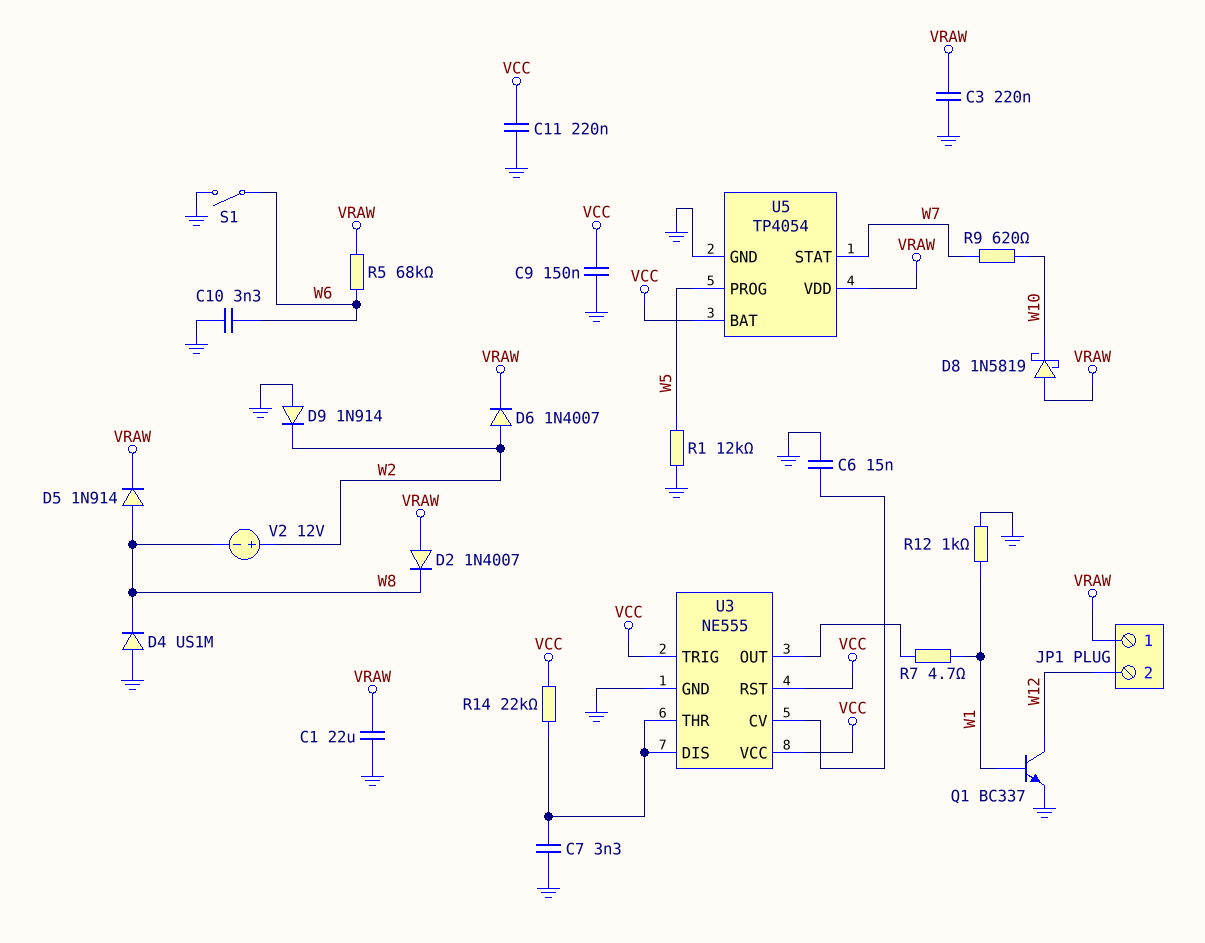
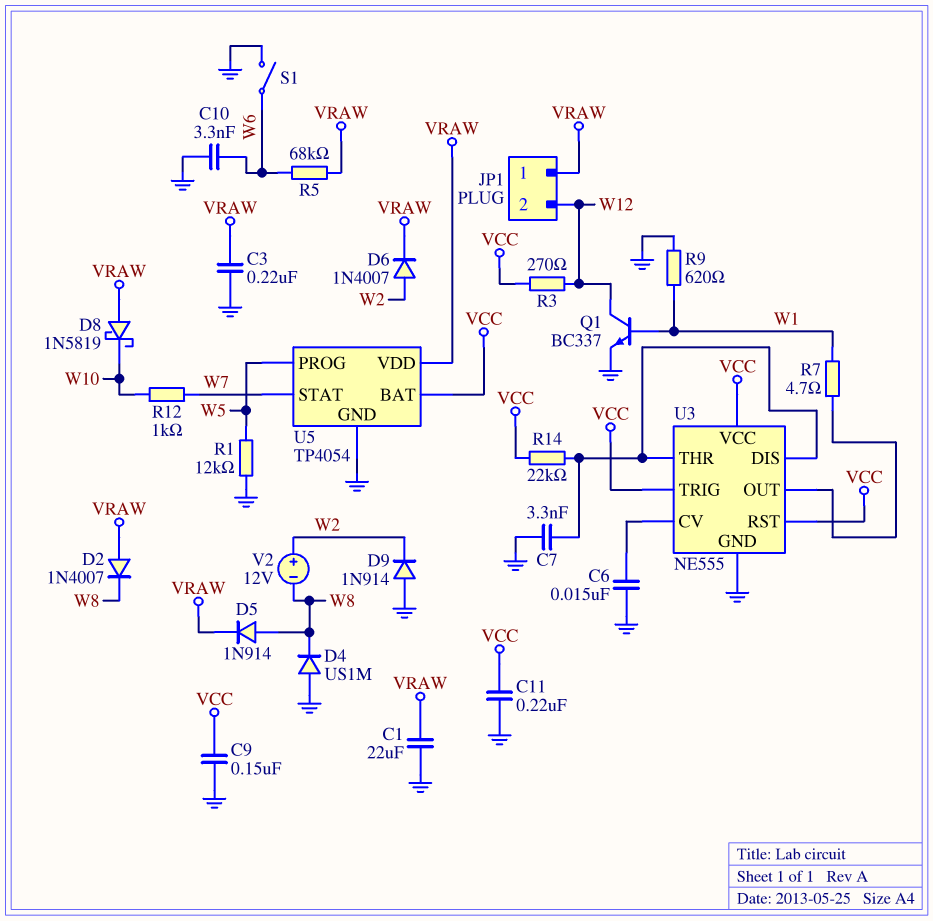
R3: none -> 270 (VCC, W12)
R9: 620 (W7, W10) -> 620 (GND, W1)
R12: 1k (GND, W1) -> 1k (W7, W10)

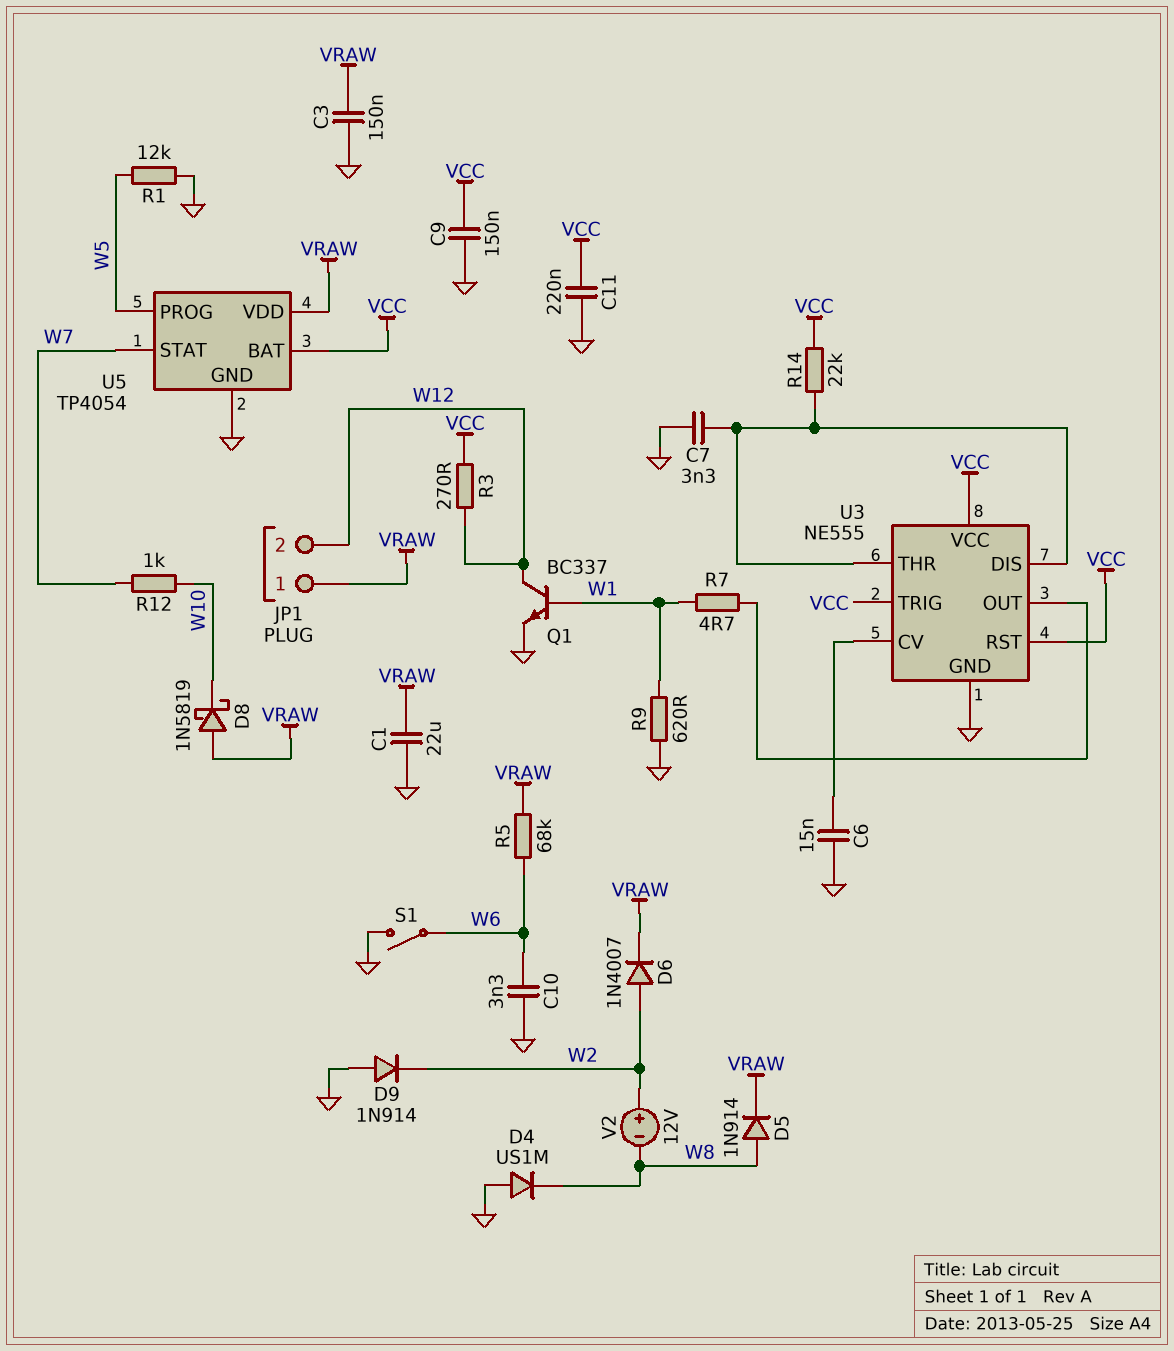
C3: 220nF (GND, VRAW) -> 150nF (GND, VRAW)
D2: diode 1N4007 (A VRAW, K W8) -> none

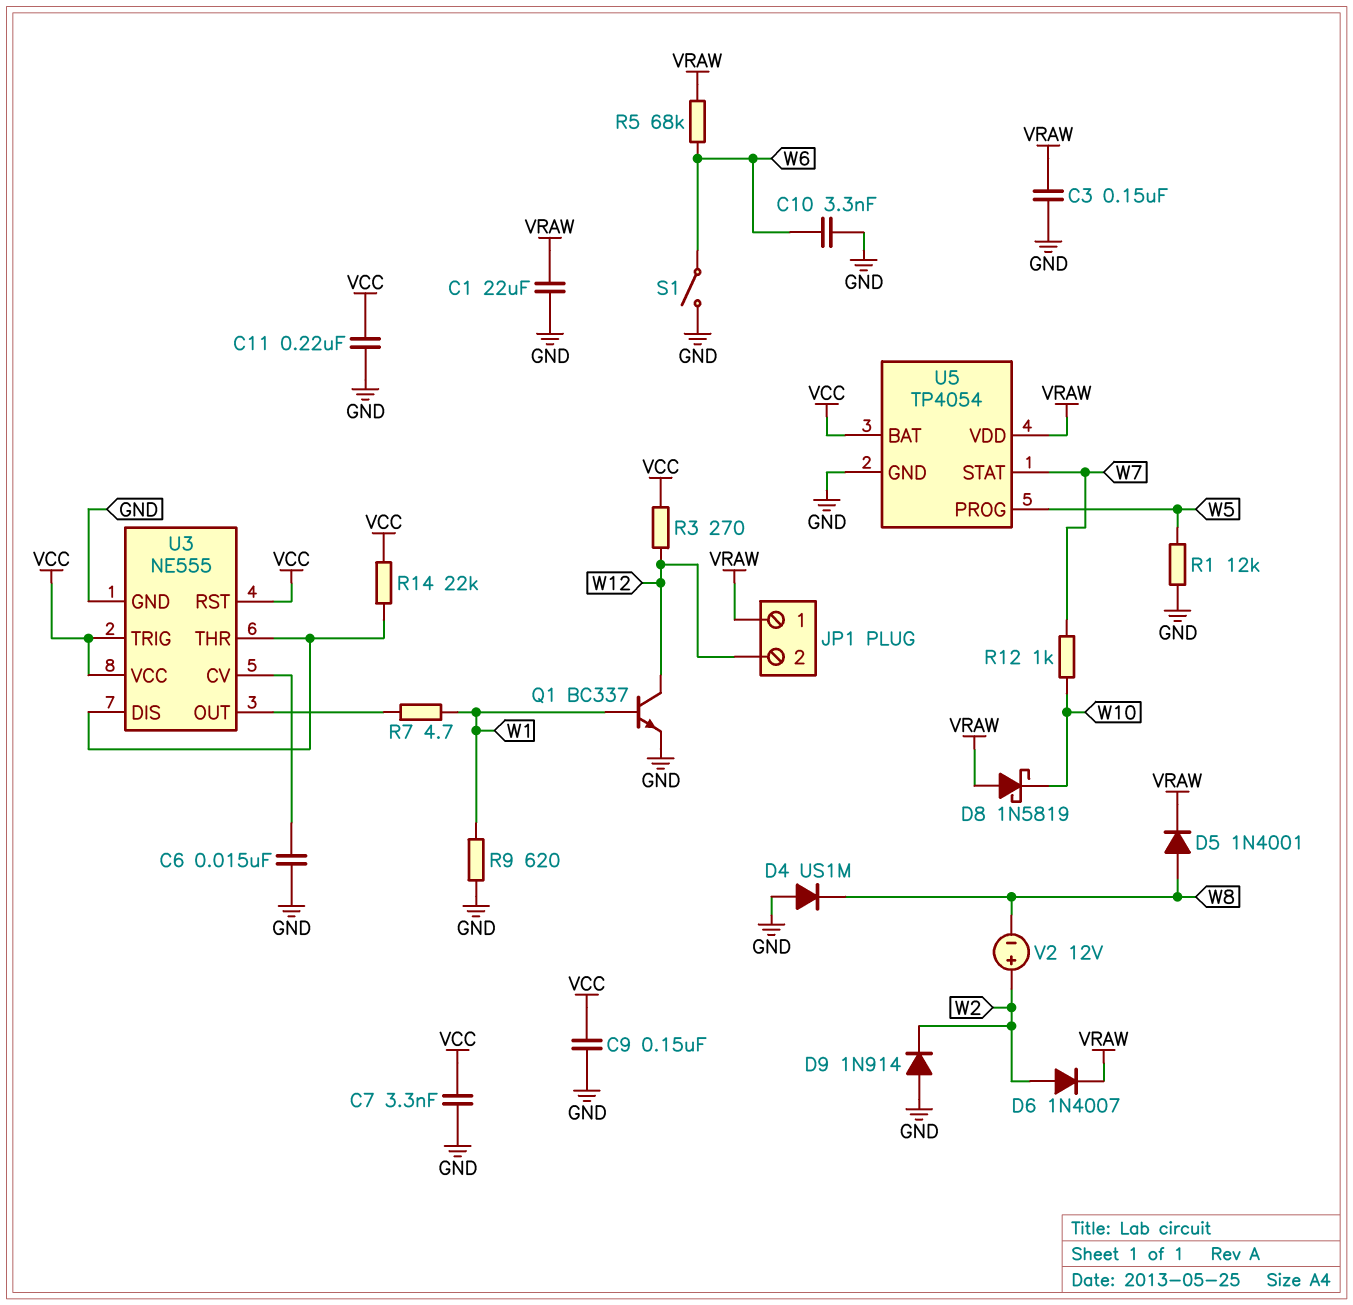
C7: 3.3nF (GND, U3/DIS) -> 3.3nF (GND, VCC)
D5: diode 1N914 (A W8, K VRAW) -> diode 1N4001 (A W8, K VRAW)

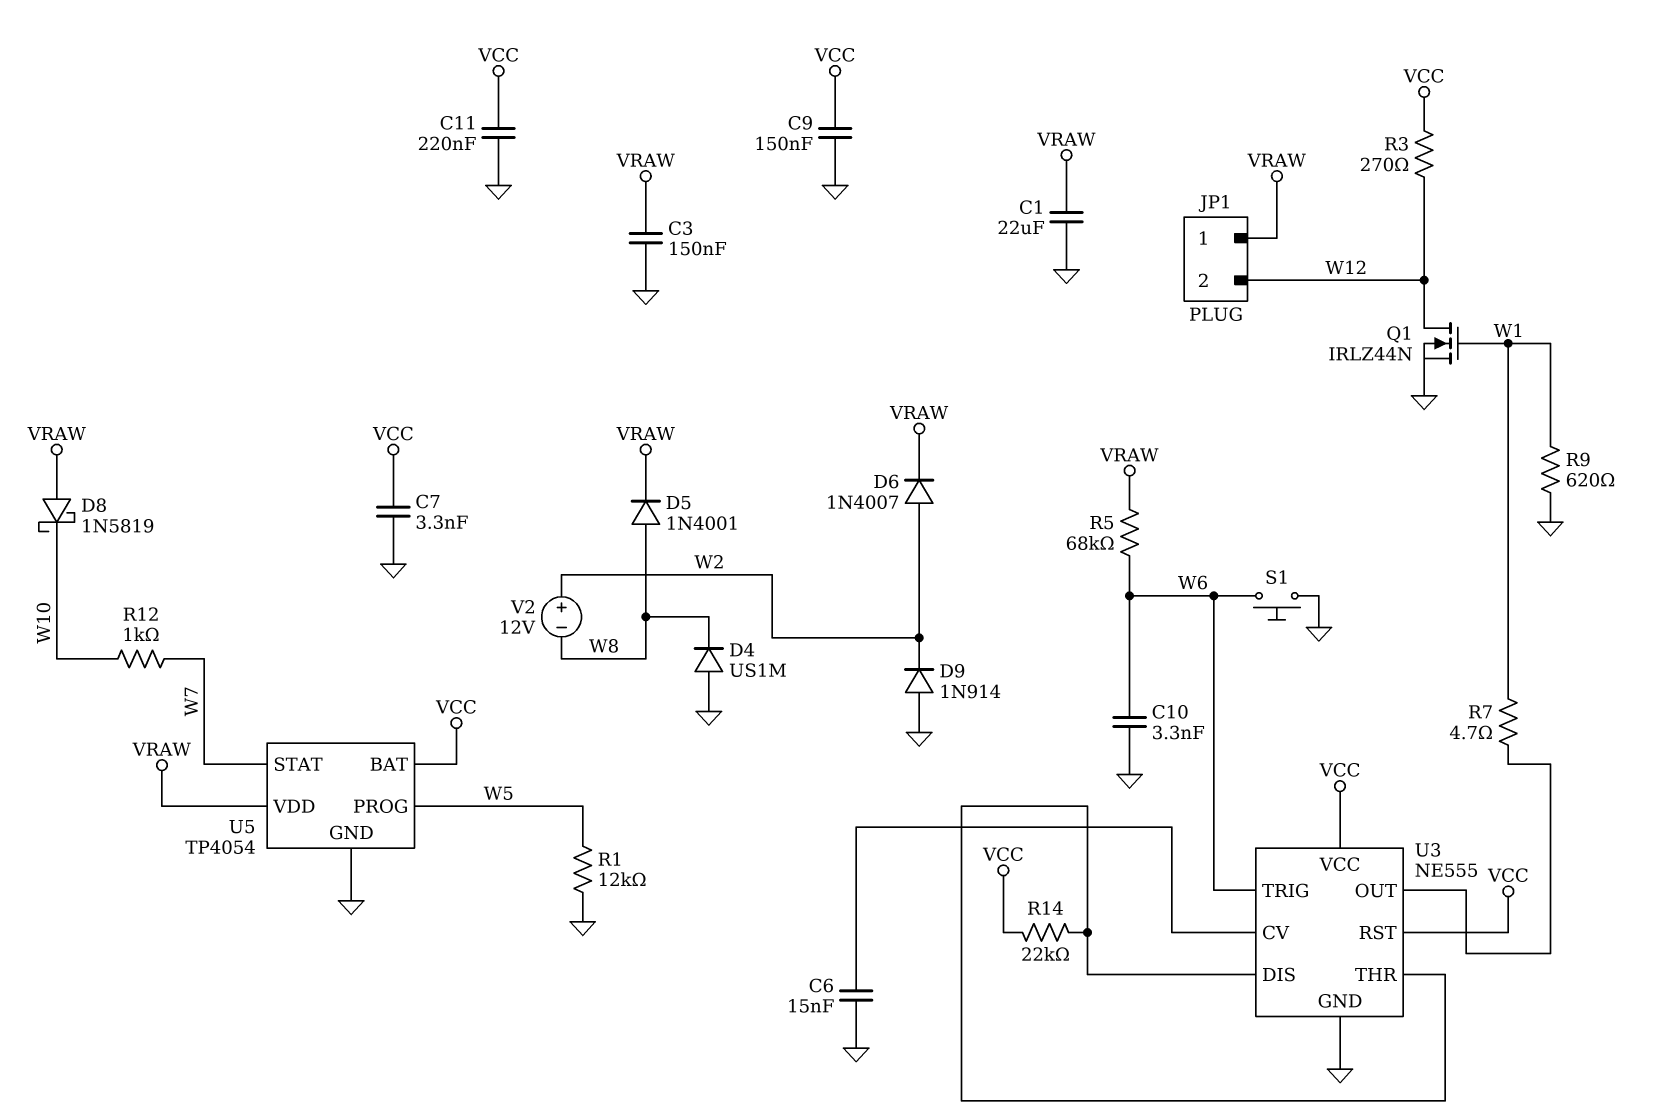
Q1: NPN BC337 (B W1, C W12, E GND) -> NMOS IRLZ44N (G W1, D W12, S GND)
S1: switch (GND, W6) -> button (GND, W6)
U3 pin TRIG: VCC -> W6

